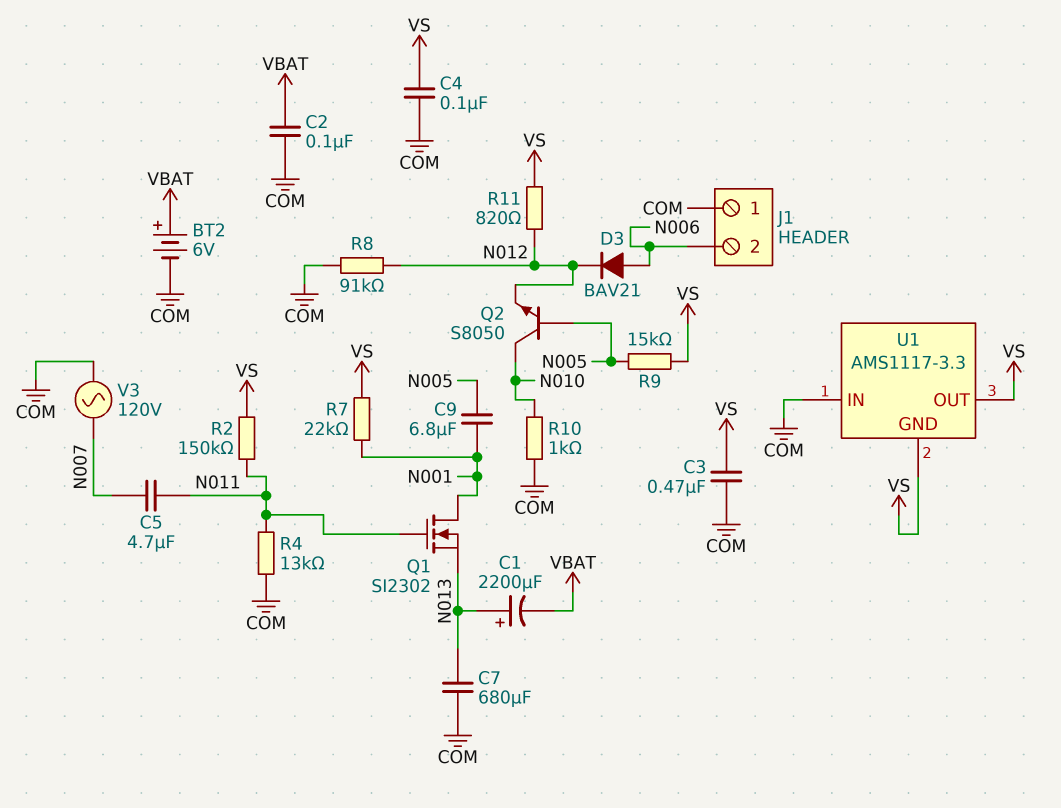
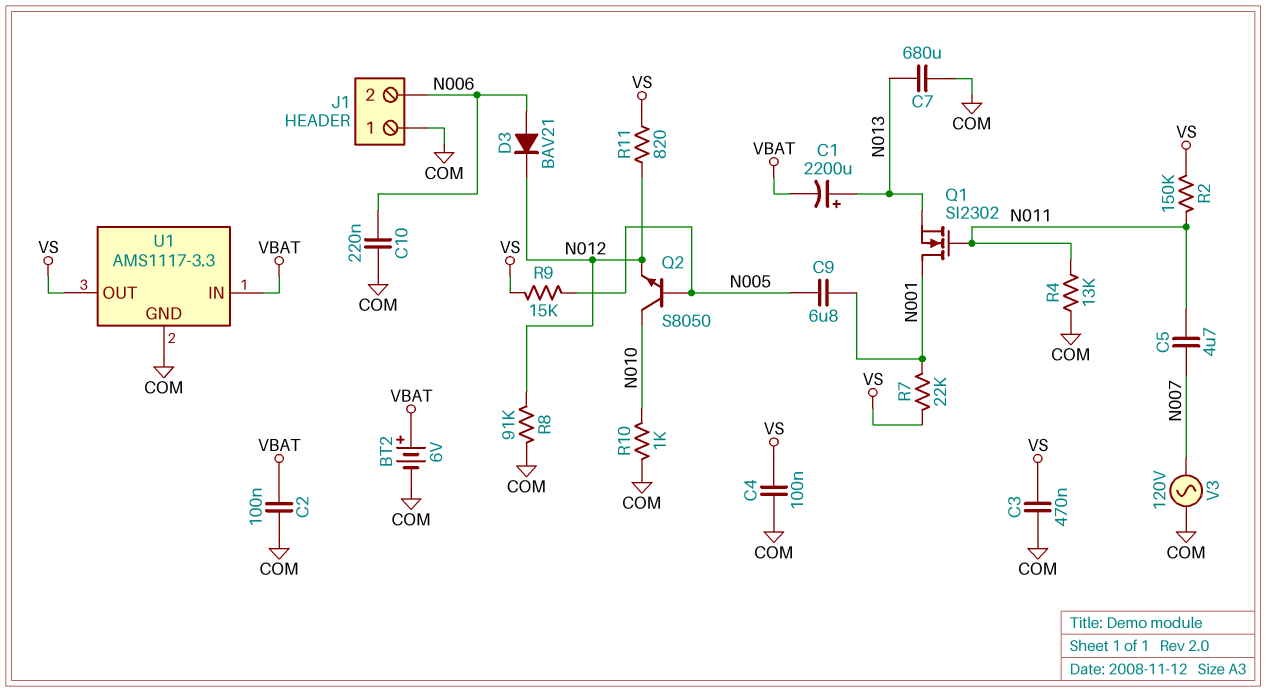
C10: none -> 220nF (COM, N006)
U1 pin GND: VS -> COM
U1 pin IN: COM -> VBAT

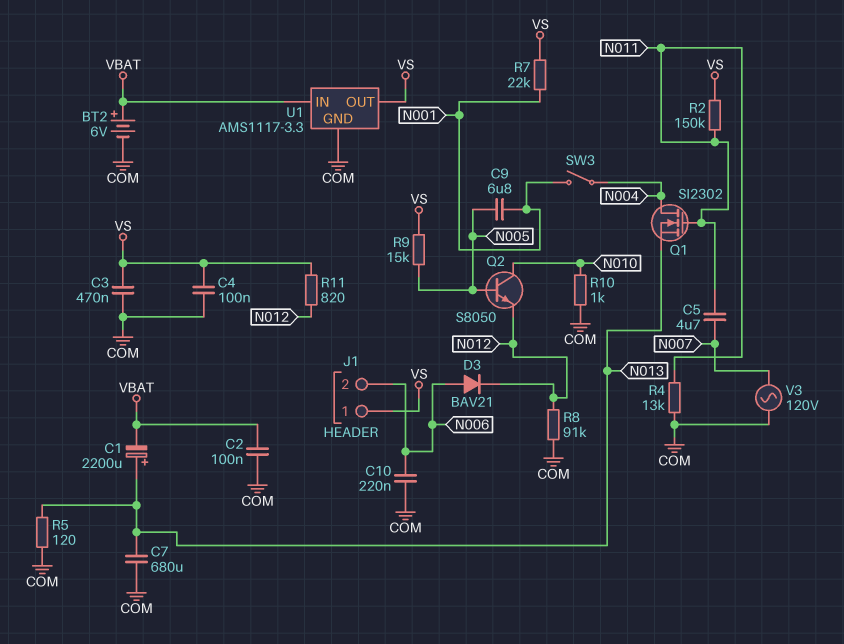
J1 pin 1: COM -> VS
Q1: NMOS SI2302 (G N011, D N001, S N013) -> NMOS SI2302 (G N011, D N004, S N013)
R5: none -> 120 (COM, N013)
SW3: none -> switch (N001, N004)

